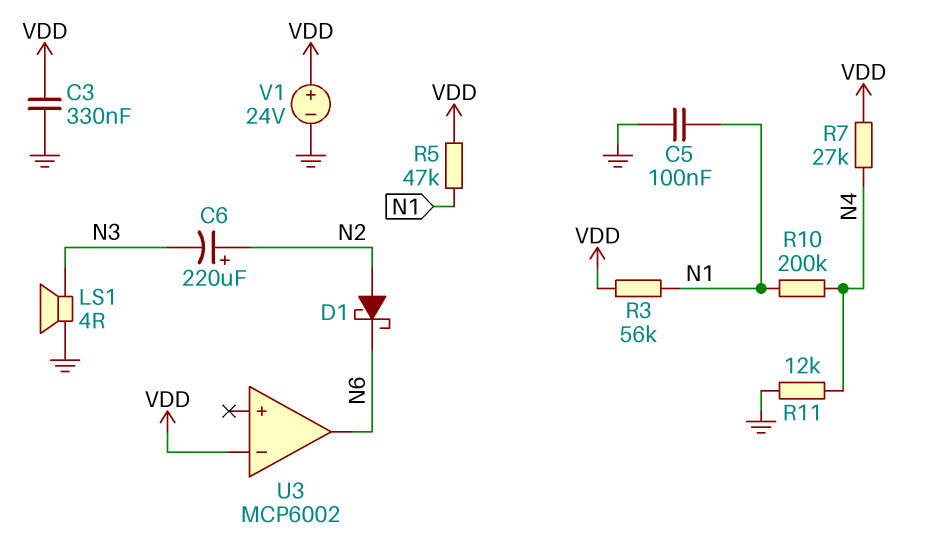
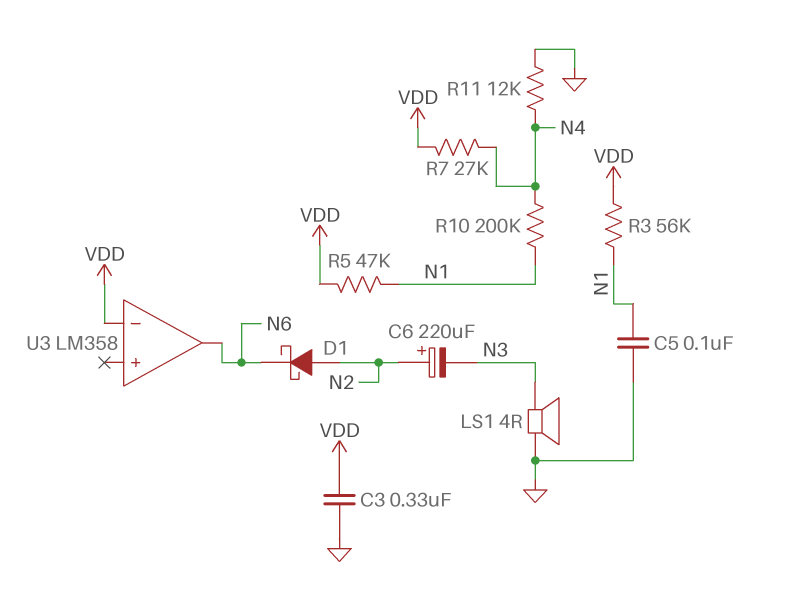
U3: MCP6002 -> LM358
V1: 24V (plus VDD, minus GND) -> none

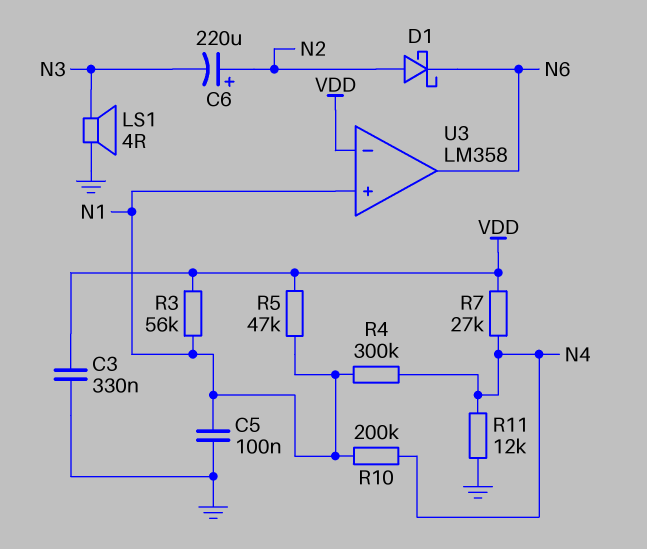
R4: none -> 300k (N1, N4)
U3 pin in+: none -> N1

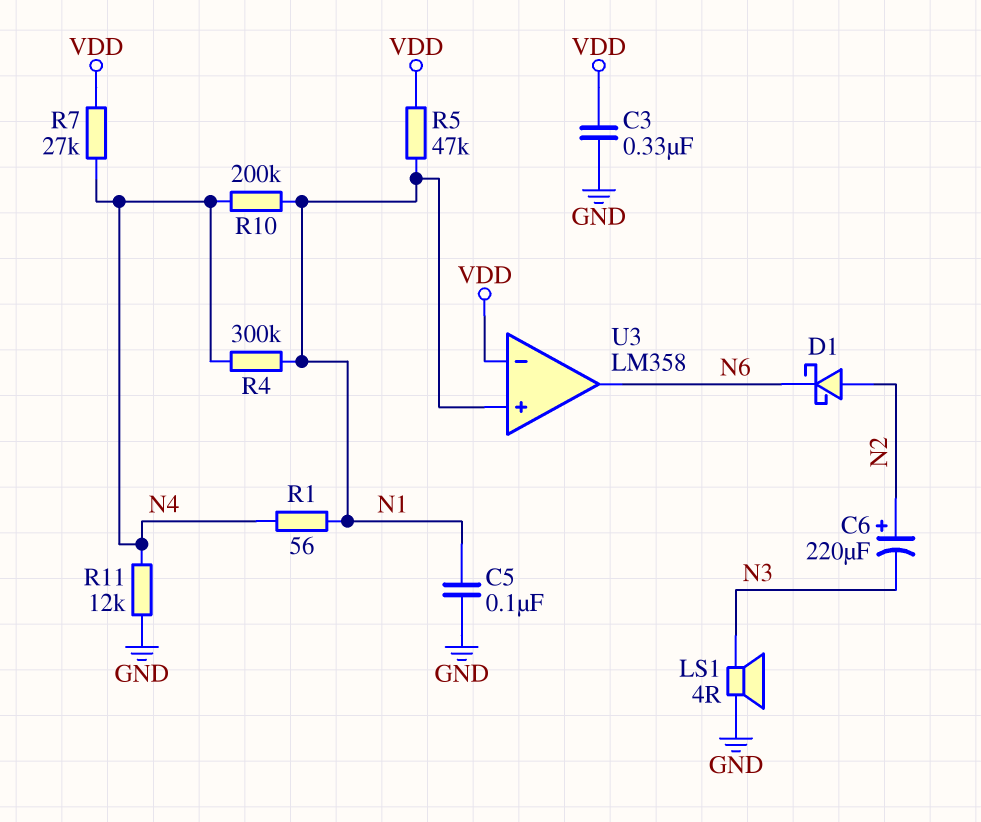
R1: none -> 56 (N1, N4)
R3: 56k (N1, VDD) -> none

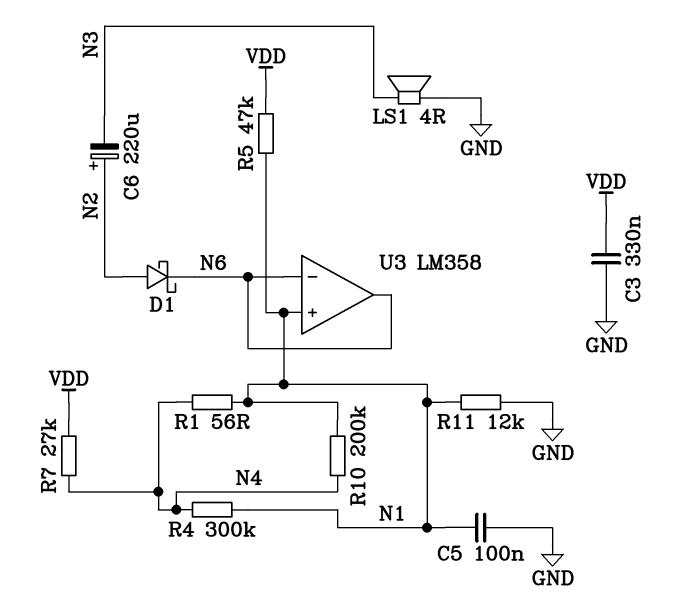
R11: 12k (GND, N4) -> 12k (GND, N1)
U3 pin in-: VDD -> N6

